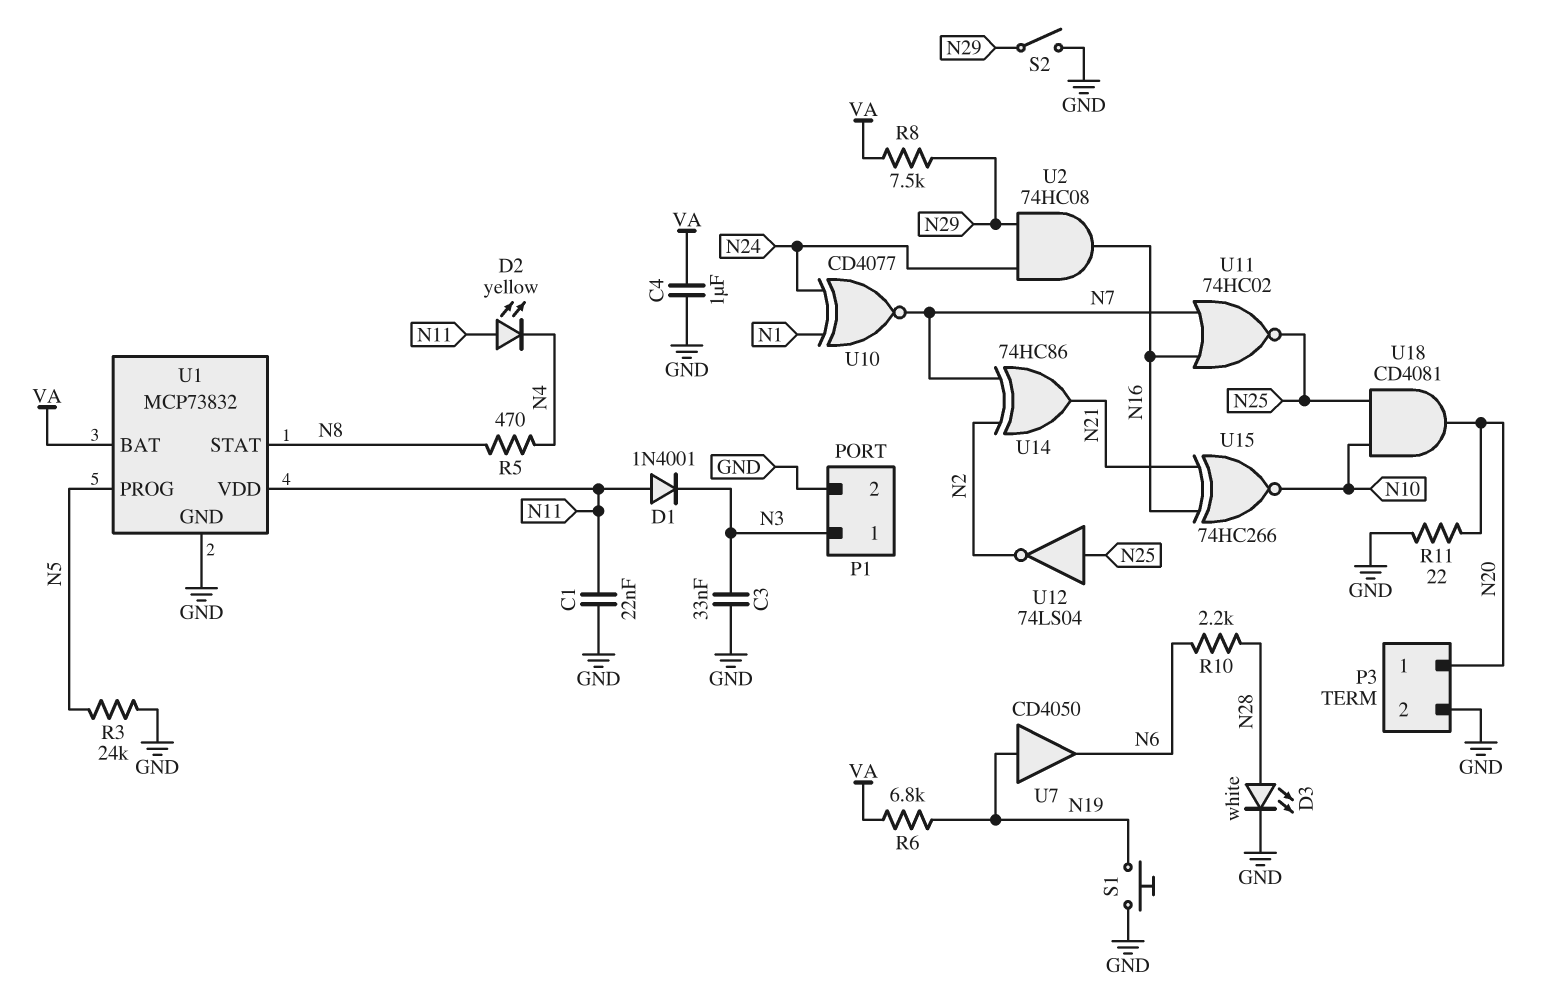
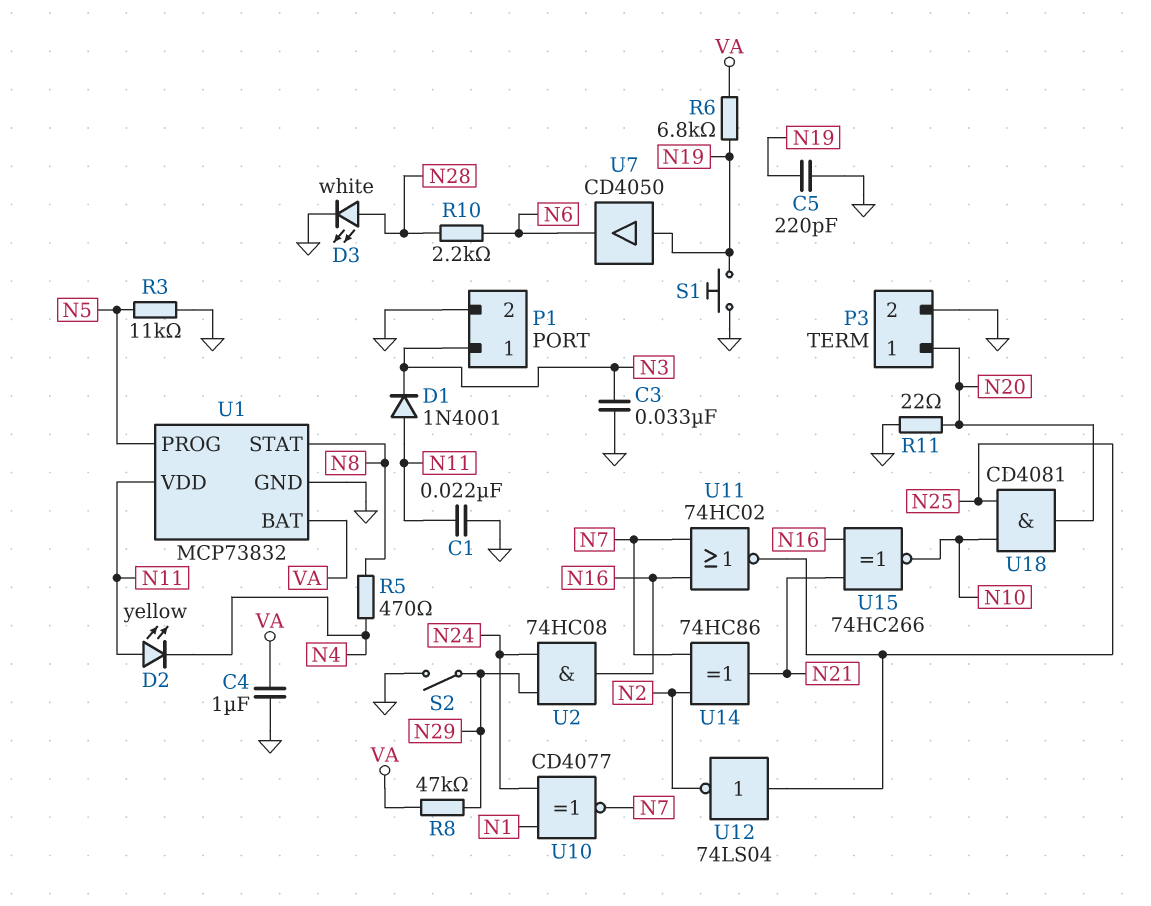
C5: none -> 220pF (GND, N19)
R3: 24k (GND, N5) -> 11k (GND, N5)
R8: 7.5k (N29, VA) -> 47k (N29, VA)

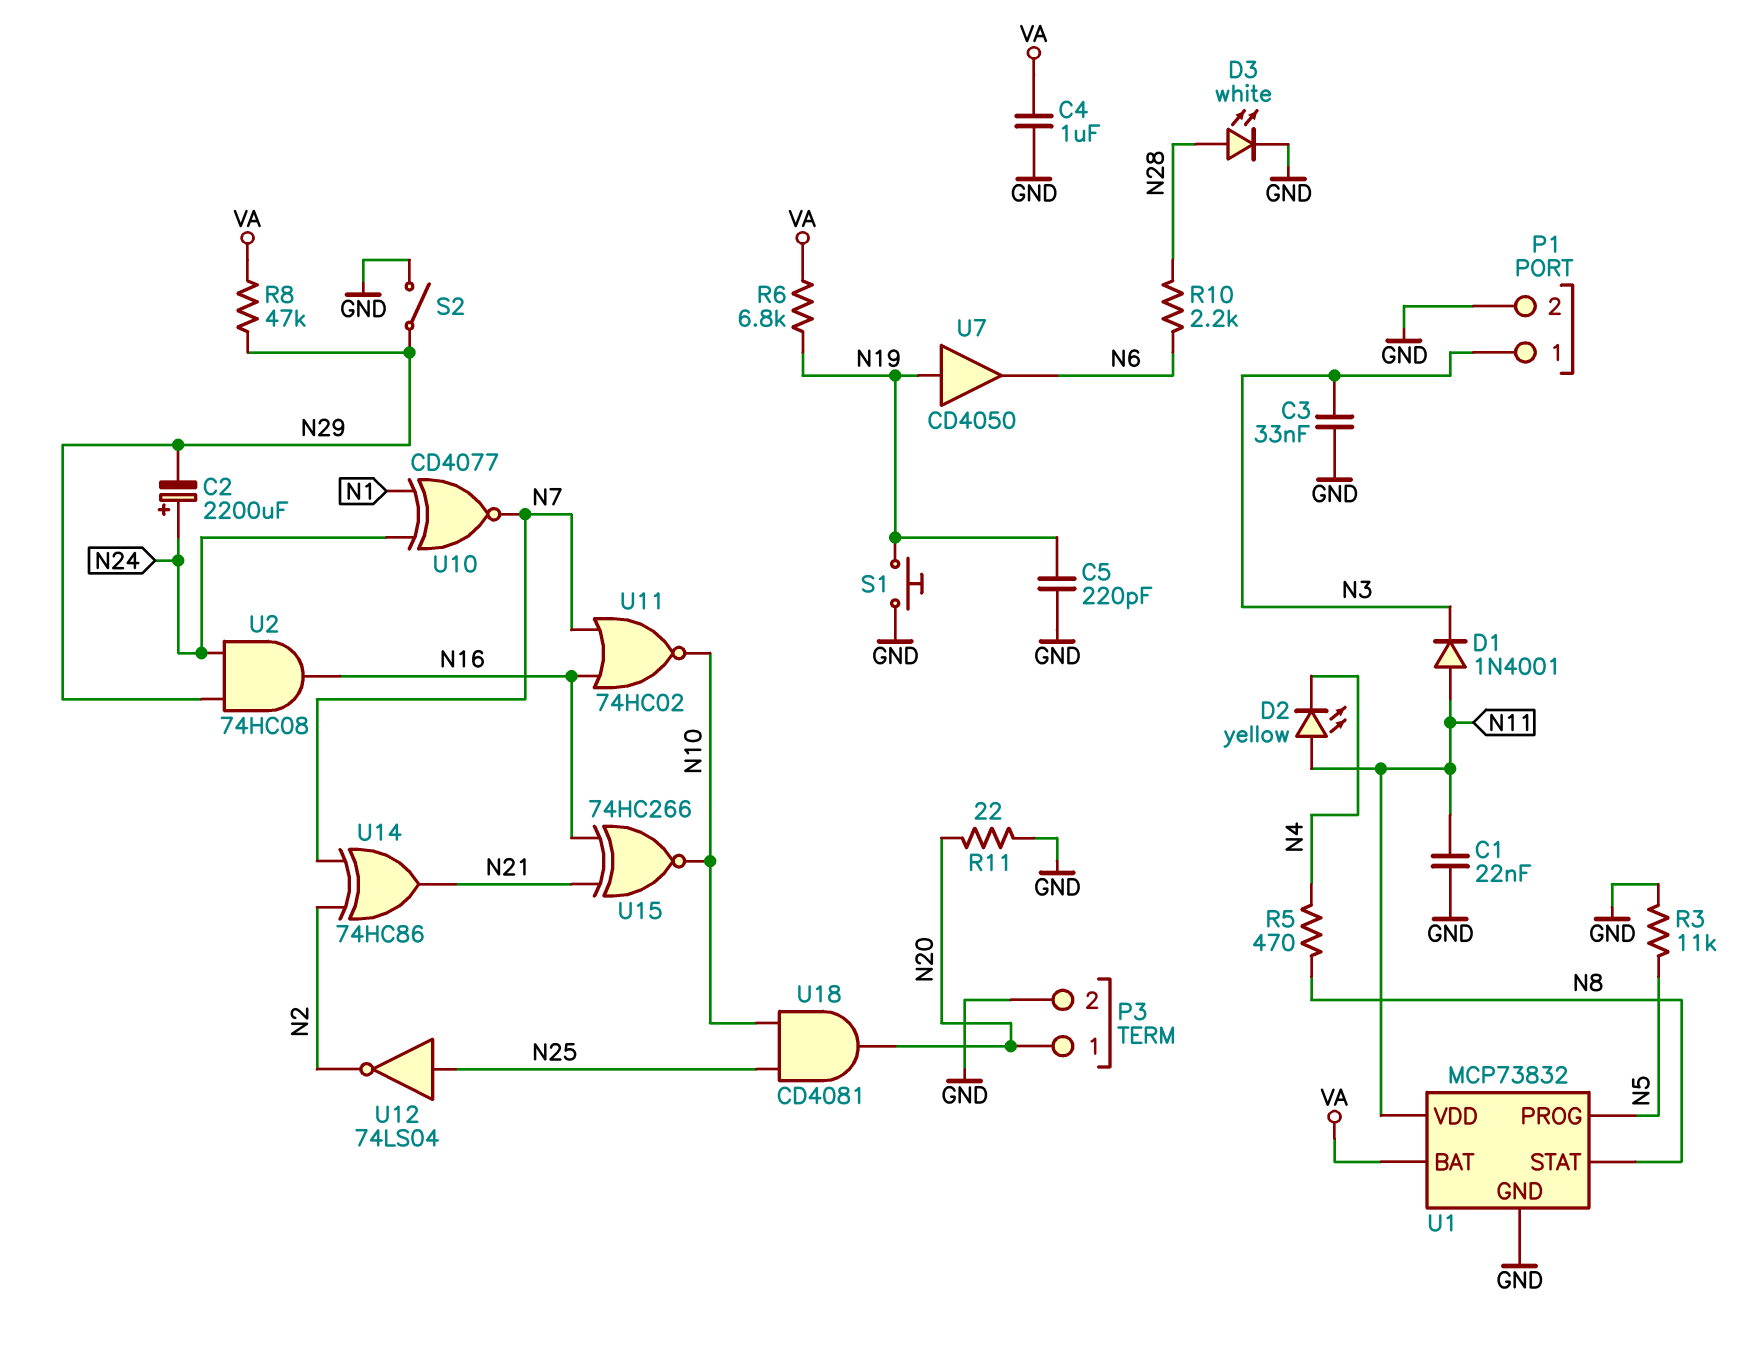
C2: none -> 2200uF (plus N24, minus N29)
U11: NOR 74HC02 (in N7, in N16, out N25) -> NOR 74HC02 (in N7, in N16, out N10)

